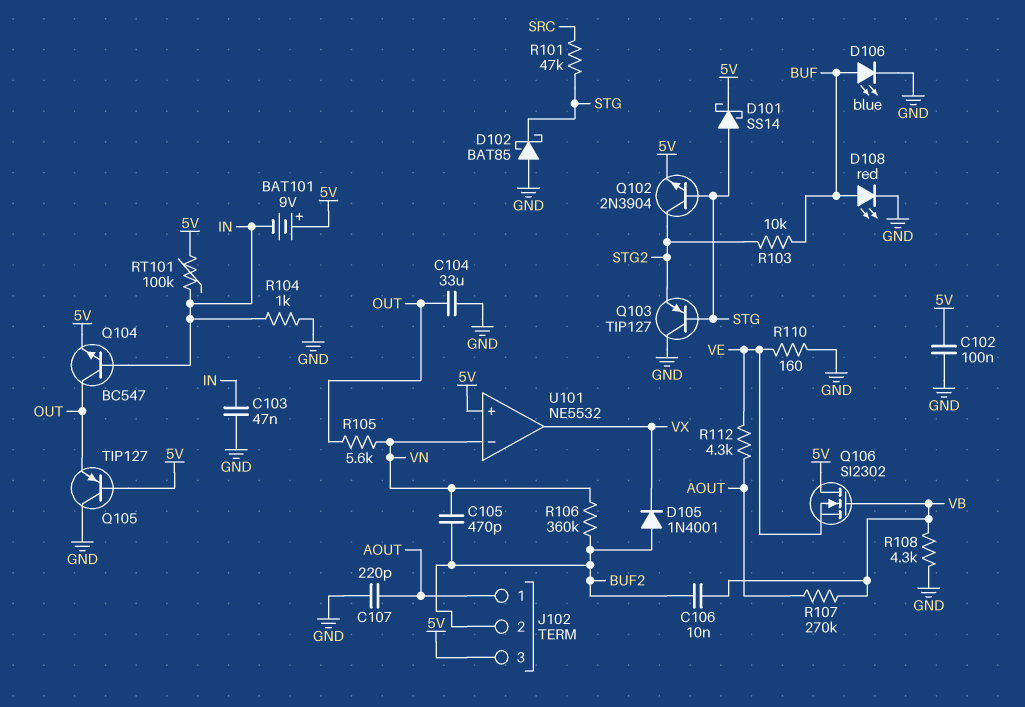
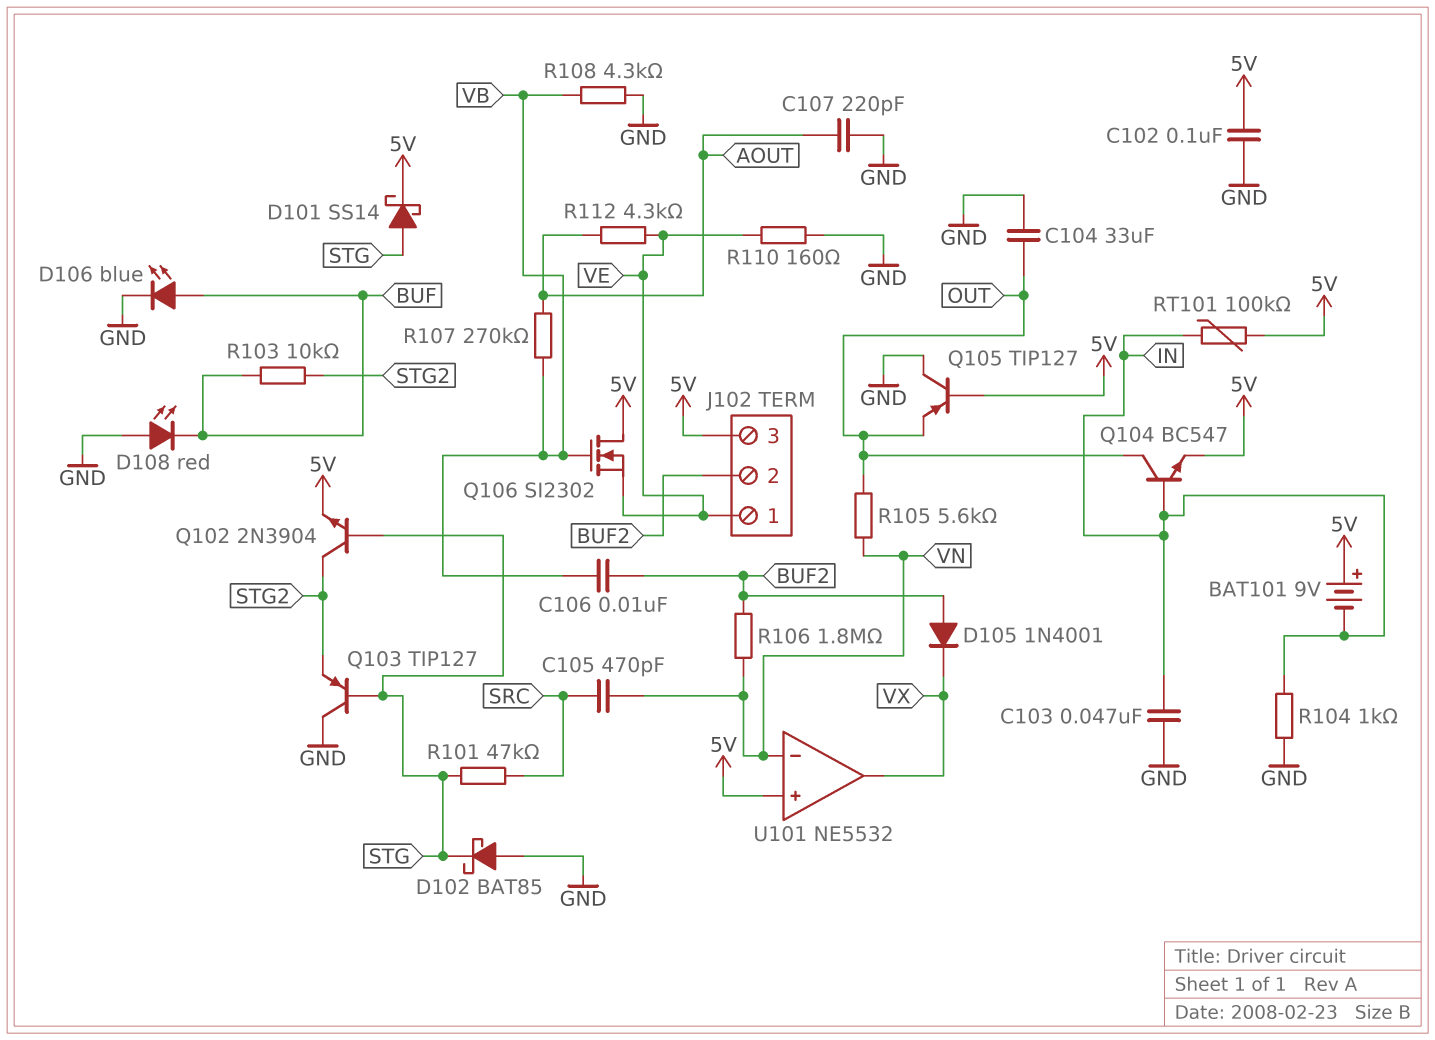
C105: 470pF (BUF2, VN) -> 470pF (SRC, VN)
D108: LED red (A BUF, K GND) -> LED red (A GND, K BUF)
J102 pin 1: AOUT -> VE
R106: 360k (BUF2, VN) -> 1.8M (BUF2, VN)

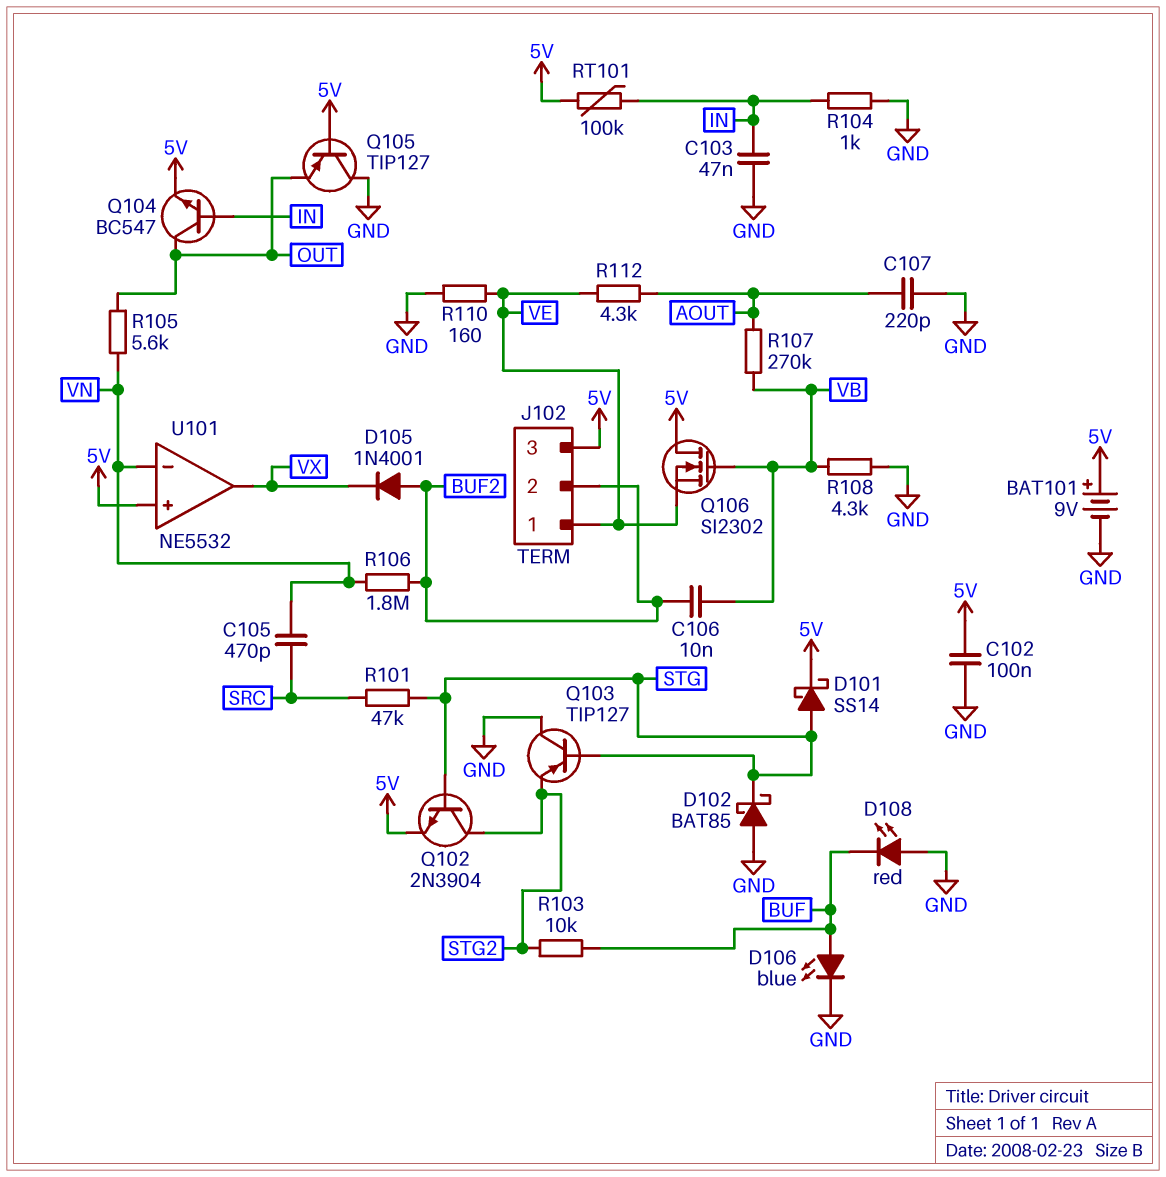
BAT101: 9V (plus 5V, minus IN) -> 9V (plus 5V, minus GND)
C104: 33uF (GND, OUT) -> none

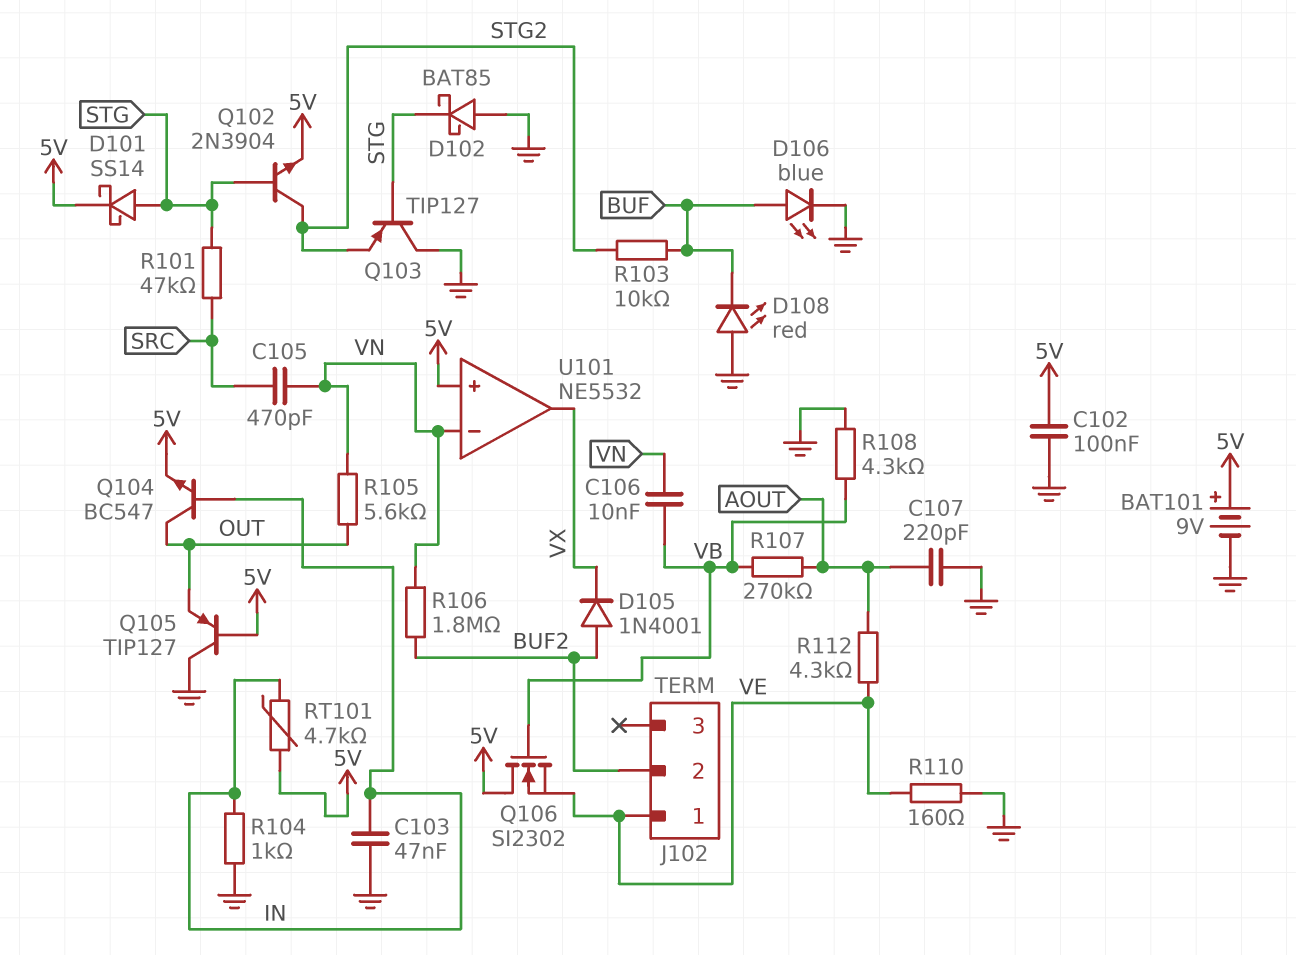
C106: 10nF (BUF2, VB) -> 10nF (VB, VN)
J102 pin 3: 5V -> none
RT101: 100k (5V, IN) -> 4.7k (5V, IN)

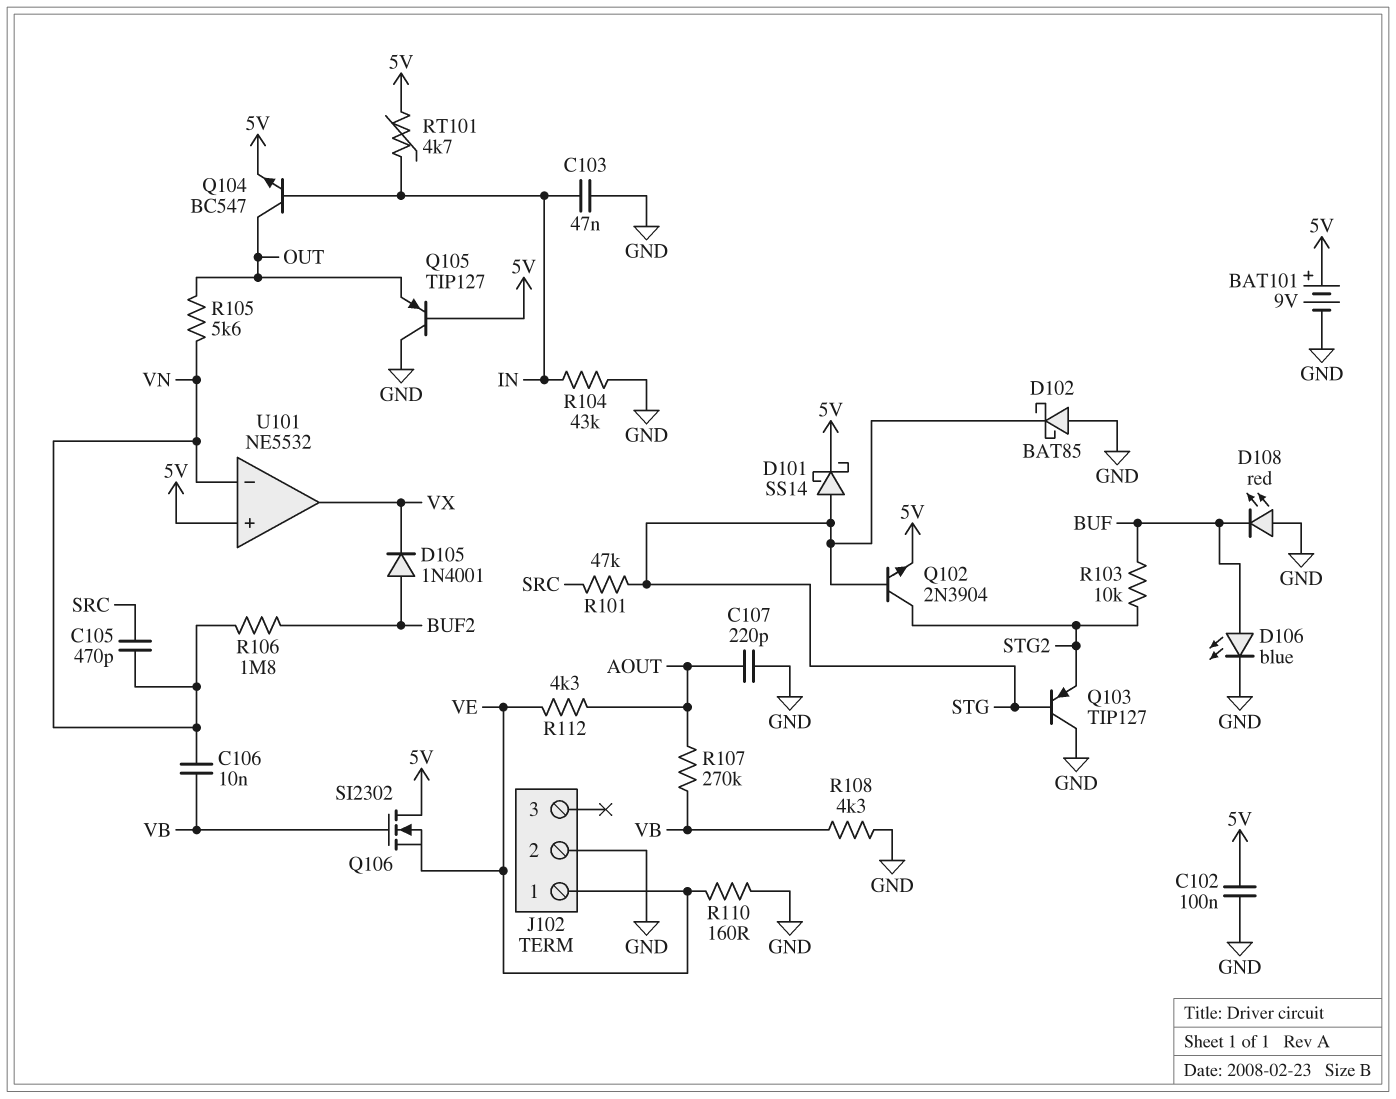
J102 pin 2: BUF2 -> GND
R104: 1k (GND, IN) -> 43k (GND, IN)

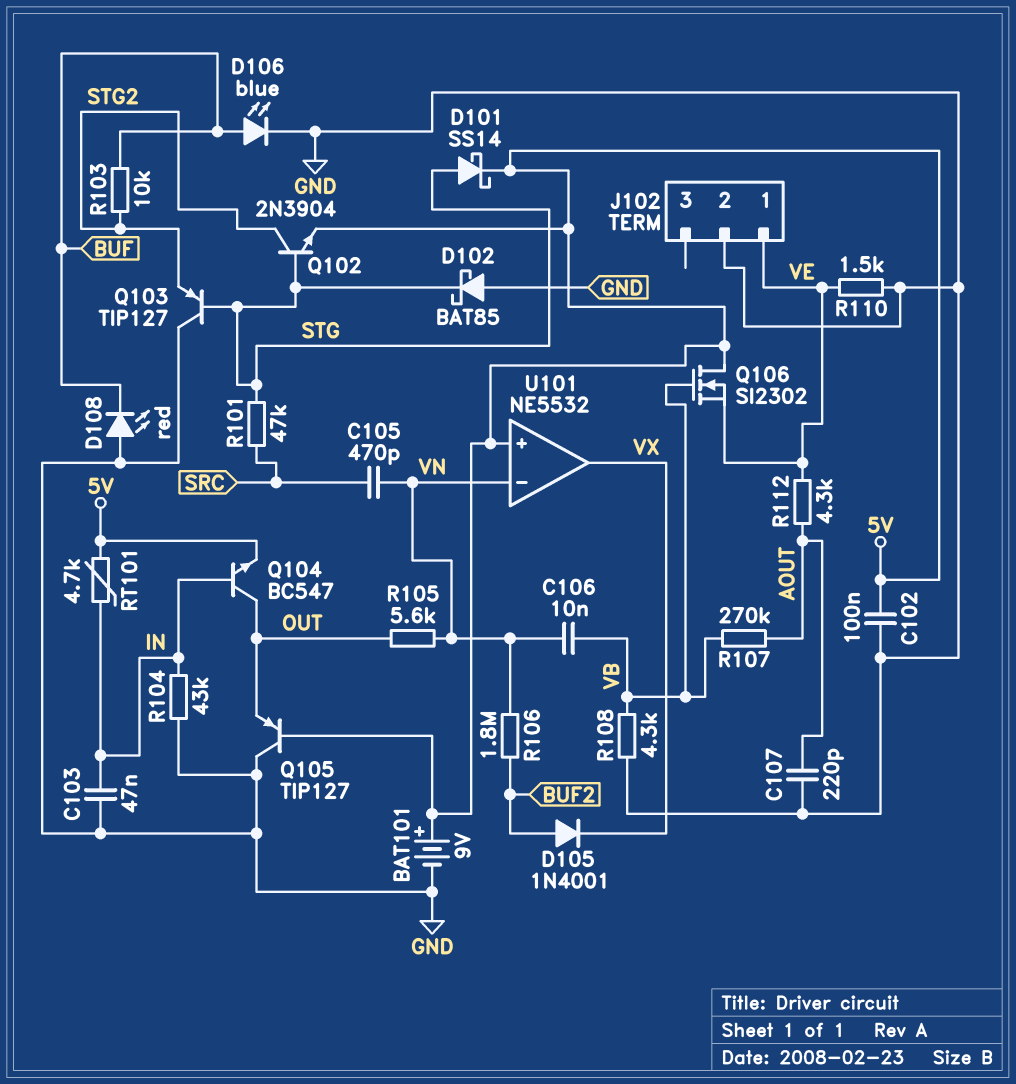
R110: 160 (GND, VE) -> 1.5k (GND, VE)

